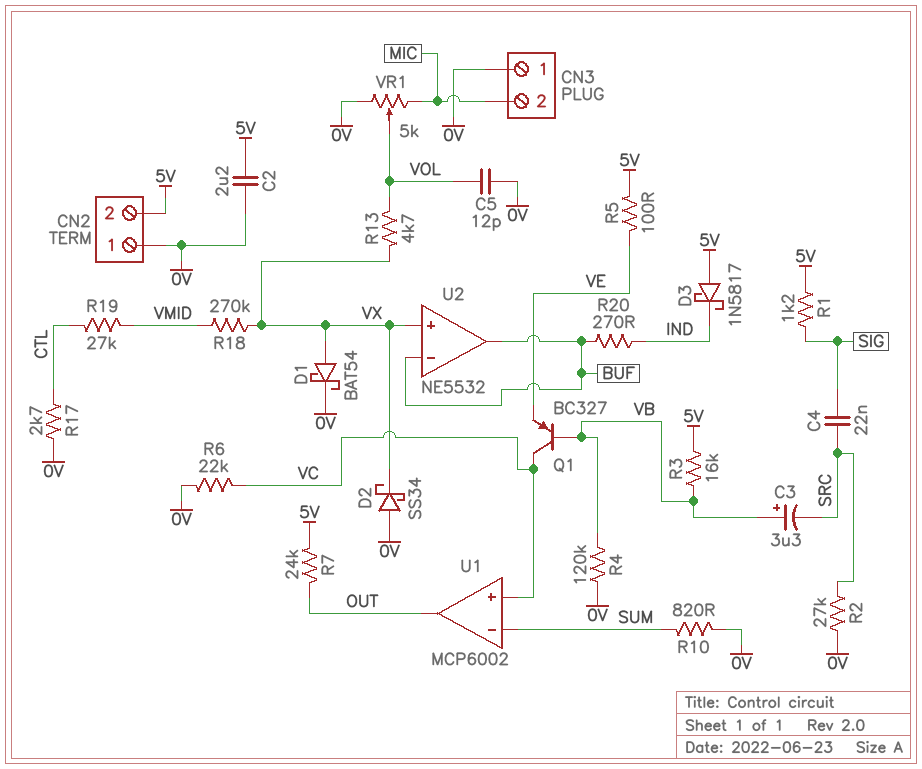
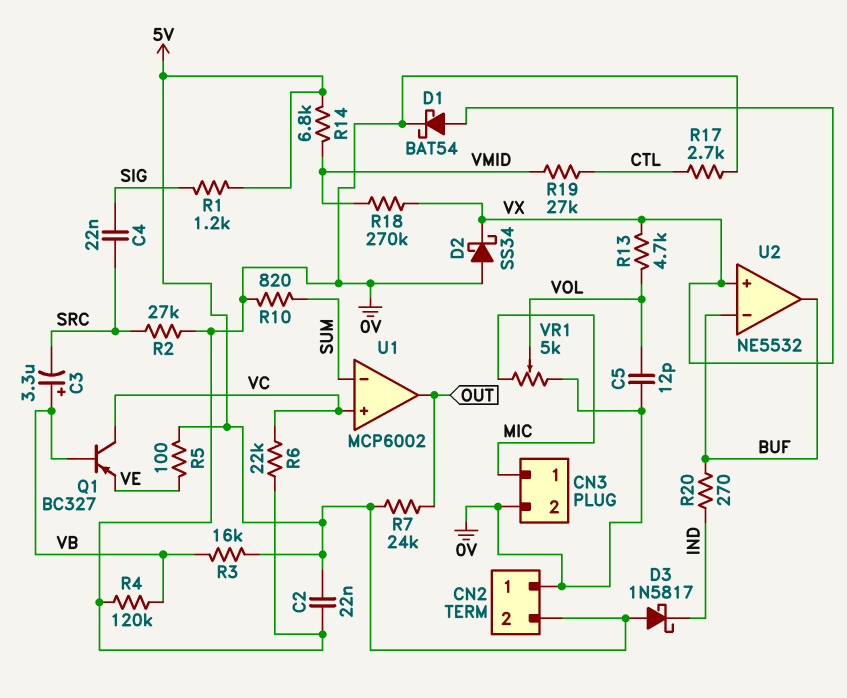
C2: 2.2uF (0V, 5V) -> 22nF (0V, 5V)
CN3 pin 1: 0V -> MIC
CN3 pin 2: MIC -> 0V
R14: none -> 6.8k (5V, VMID)

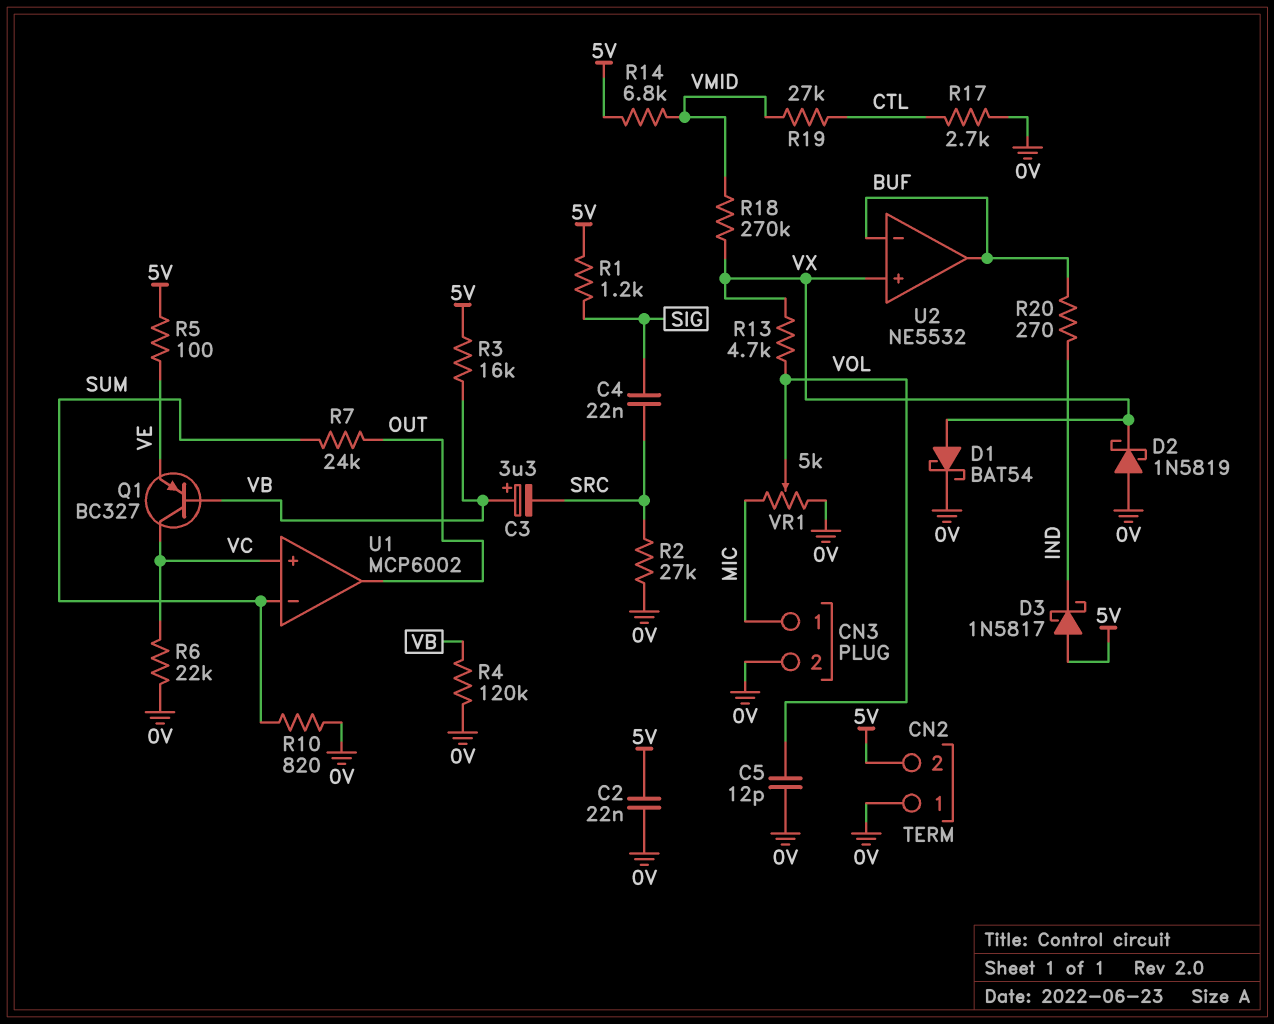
D2: schottky SS34 (A 0V, K VX) -> schottky 1N5819 (A 0V, K VX)
R7: 24k (5V, OUT) -> 24k (OUT, SUM)

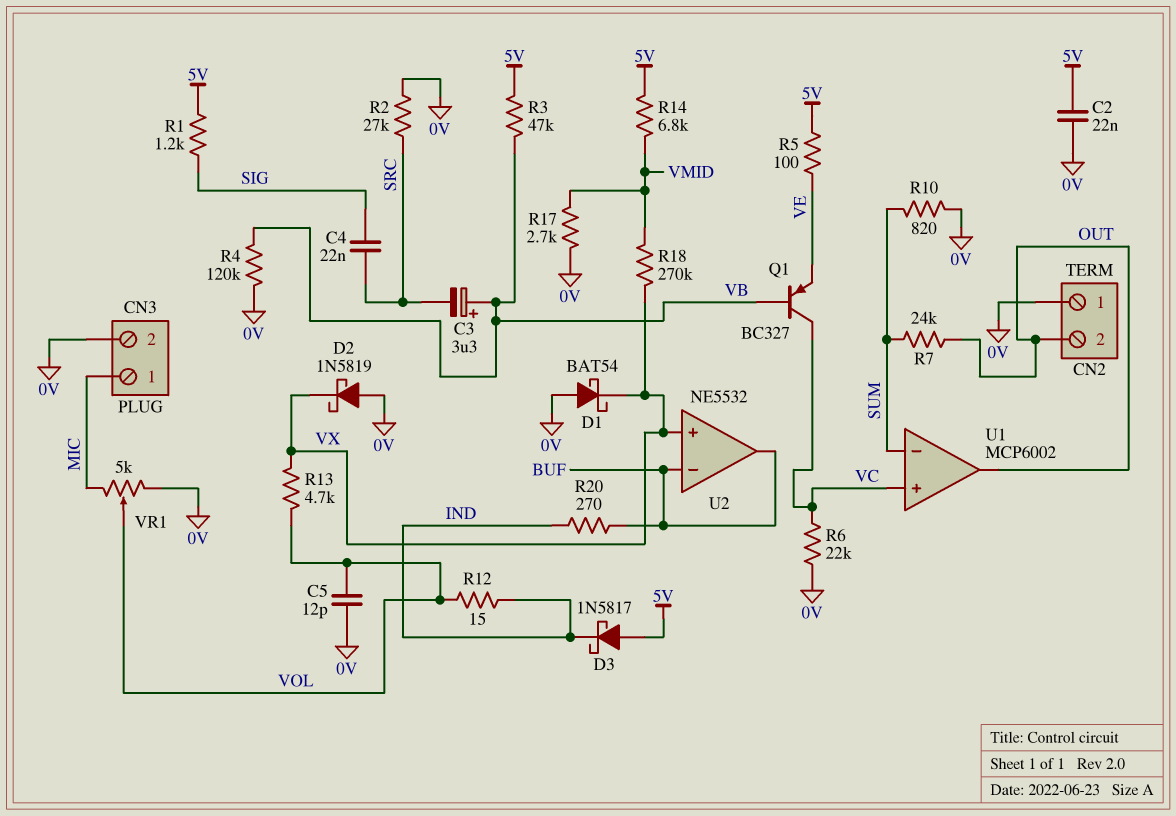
CN2 pin 2: 5V -> OUT
D1: schottky BAT54 (A VX, K 0V) -> schottky BAT54 (A 0V, K VX)
R3: 16k (5V, VB) -> 47k (5V, VB)
R12: none -> 15 (IND, VOL)
R17: 2.7k (0V, CTL) -> 2.7k (0V, VMID)
R19: 27k (CTL, VMID) -> none

